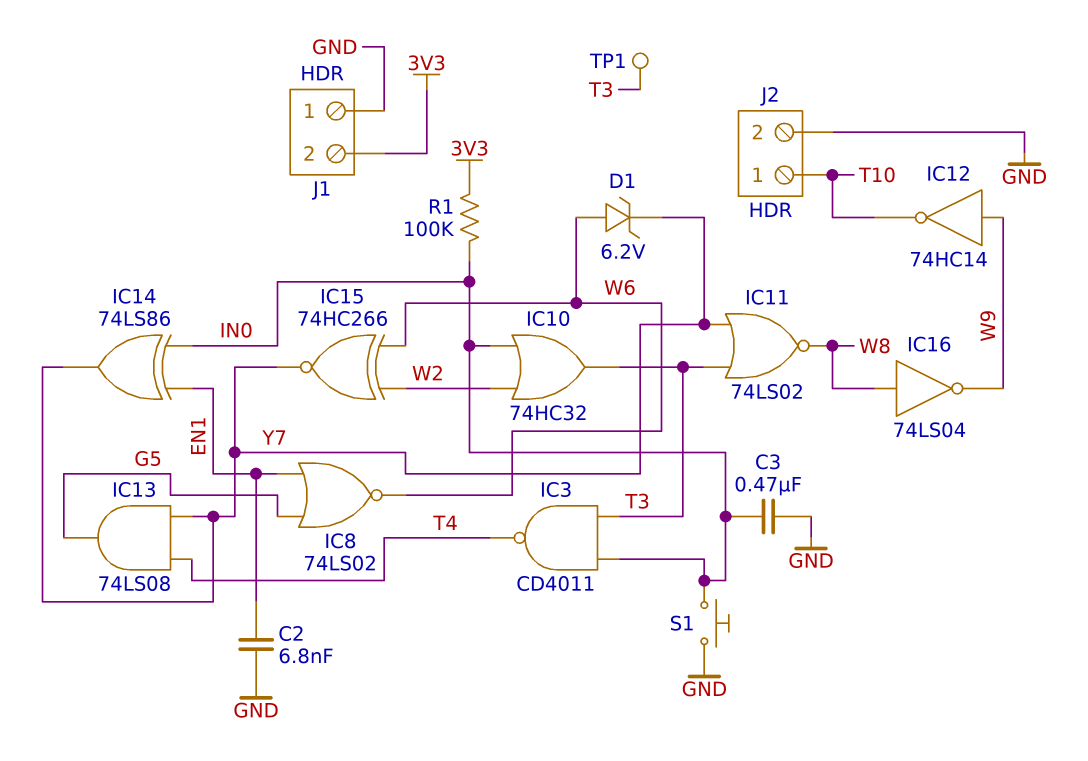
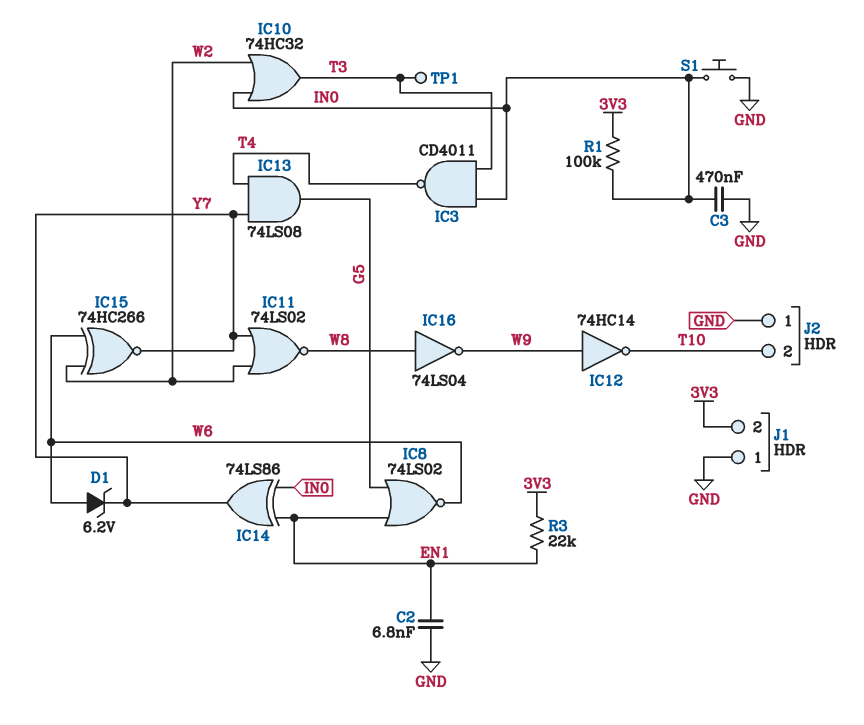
IC11: NOR 74LS02 (in T3, in Y7, out W8) -> NOR 74LS02 (in W2, in Y7, out W8)
J2 pin 1: T10 -> GND
J2 pin 2: GND -> T10
R3: none -> 22k (3V3, EN1)

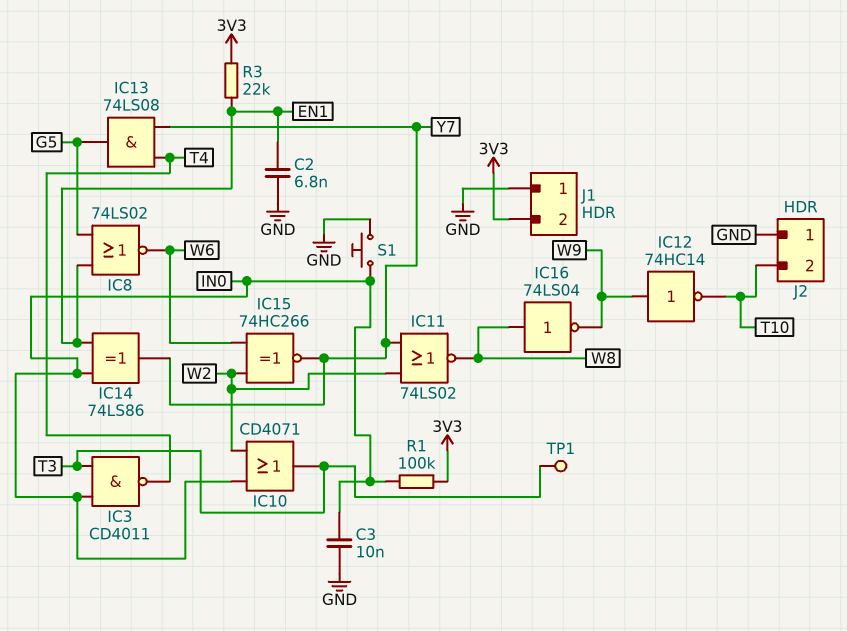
C3: 470nF (GND, IN0) -> 10nF (GND, IN0)
D1: zener 6.2V (A W6, K Y7) -> none
IC10: OR 74HC32 (in IN0, in W2, out T3) -> OR CD4071 (in IN0, in W2, out T3)

